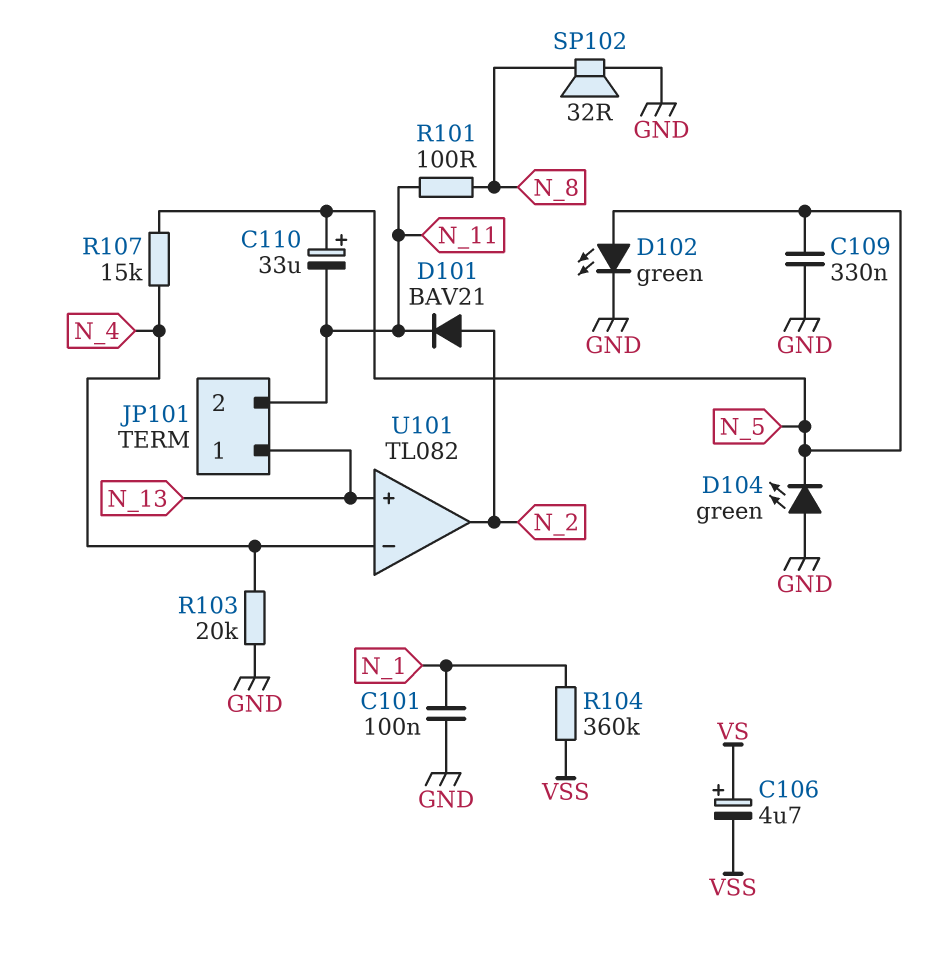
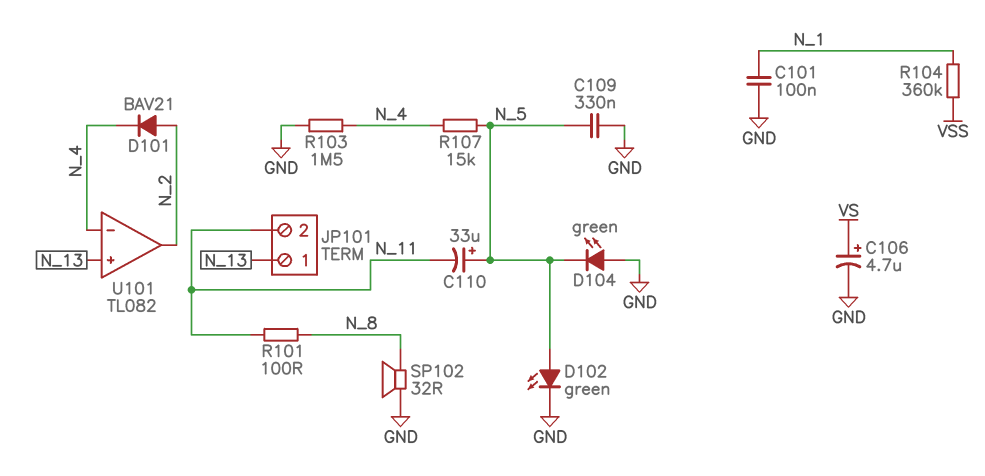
C106: 4.7uF (plus VS, minus VSS) -> 4.7uF (plus VS, minus GND)
D101: diode BAV21 (A N_2, K N_11) -> diode BAV21 (A N_2, K N_4)
R103: 20k (GND, N_4) -> 1.5M (GND, N_4)

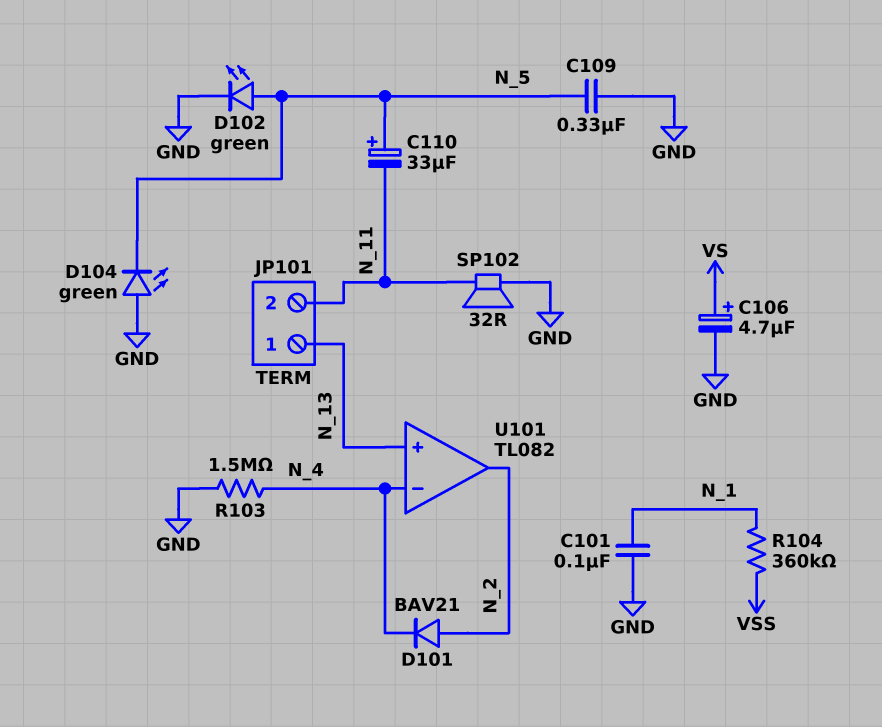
R101: 100 (N_8, N_11) -> none
R107: 15k (N_4, N_5) -> none
SP102: speaker 32R (GND, N_8) -> speaker 32R (GND, N_11)

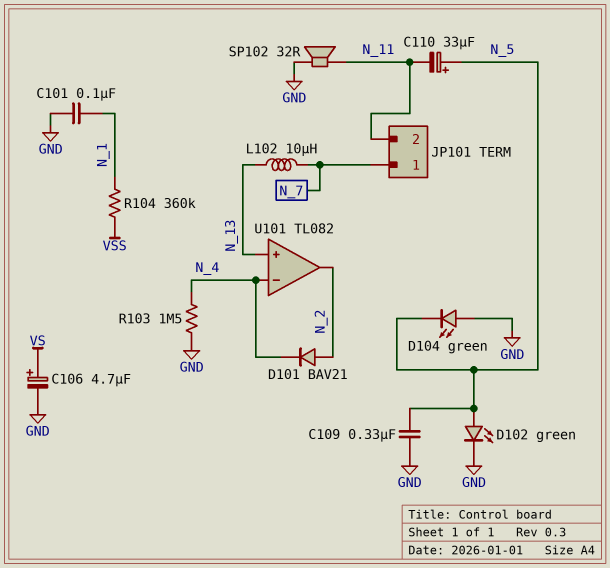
JP101 pin 1: N_13 -> N_7
L102: none -> 10uH (N_7, N_13)

